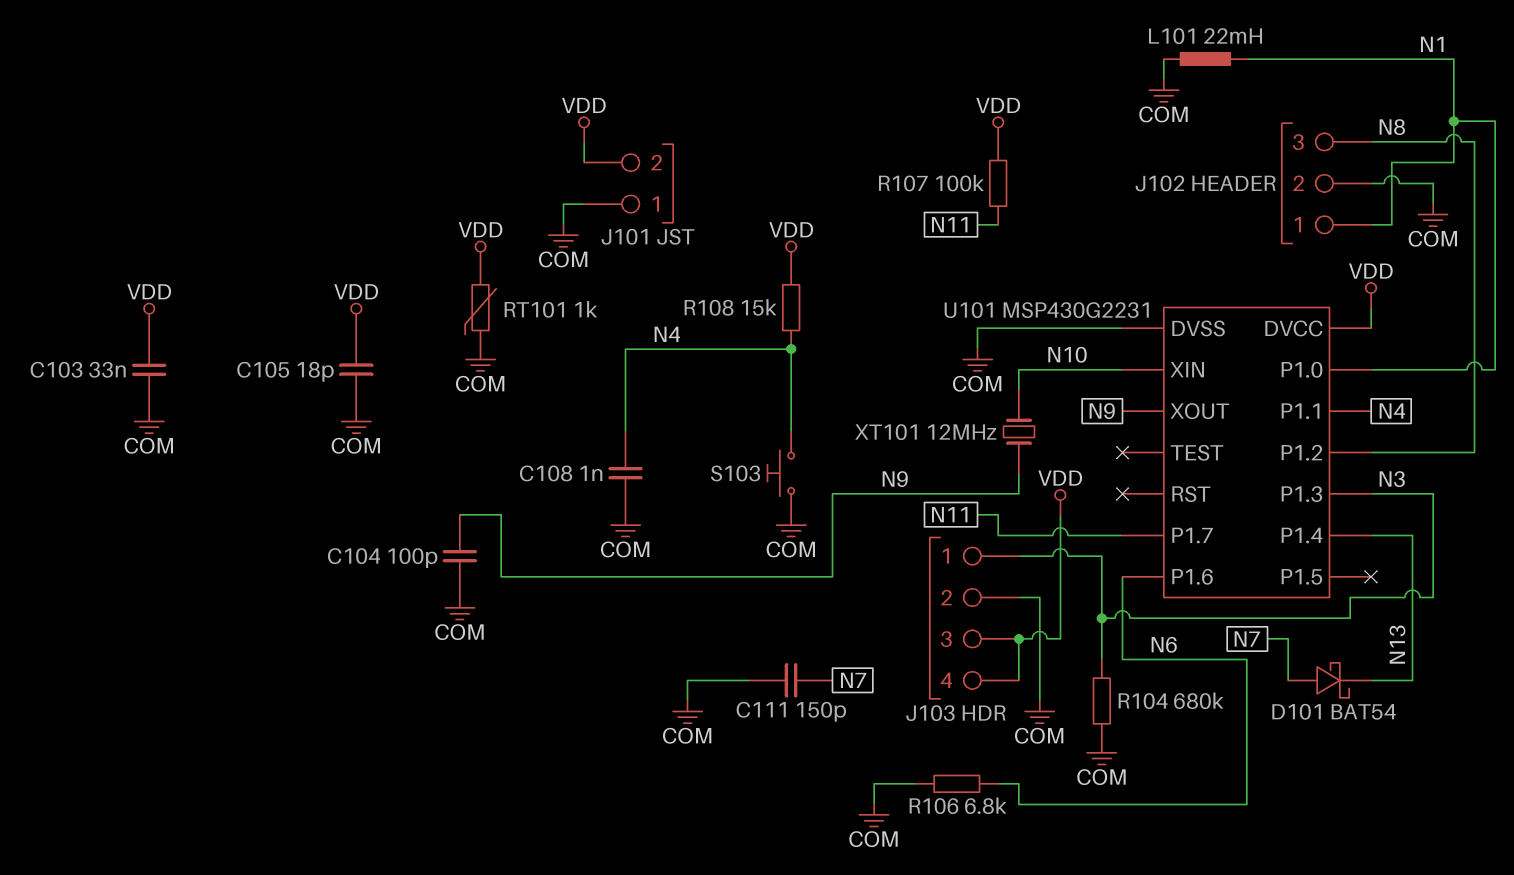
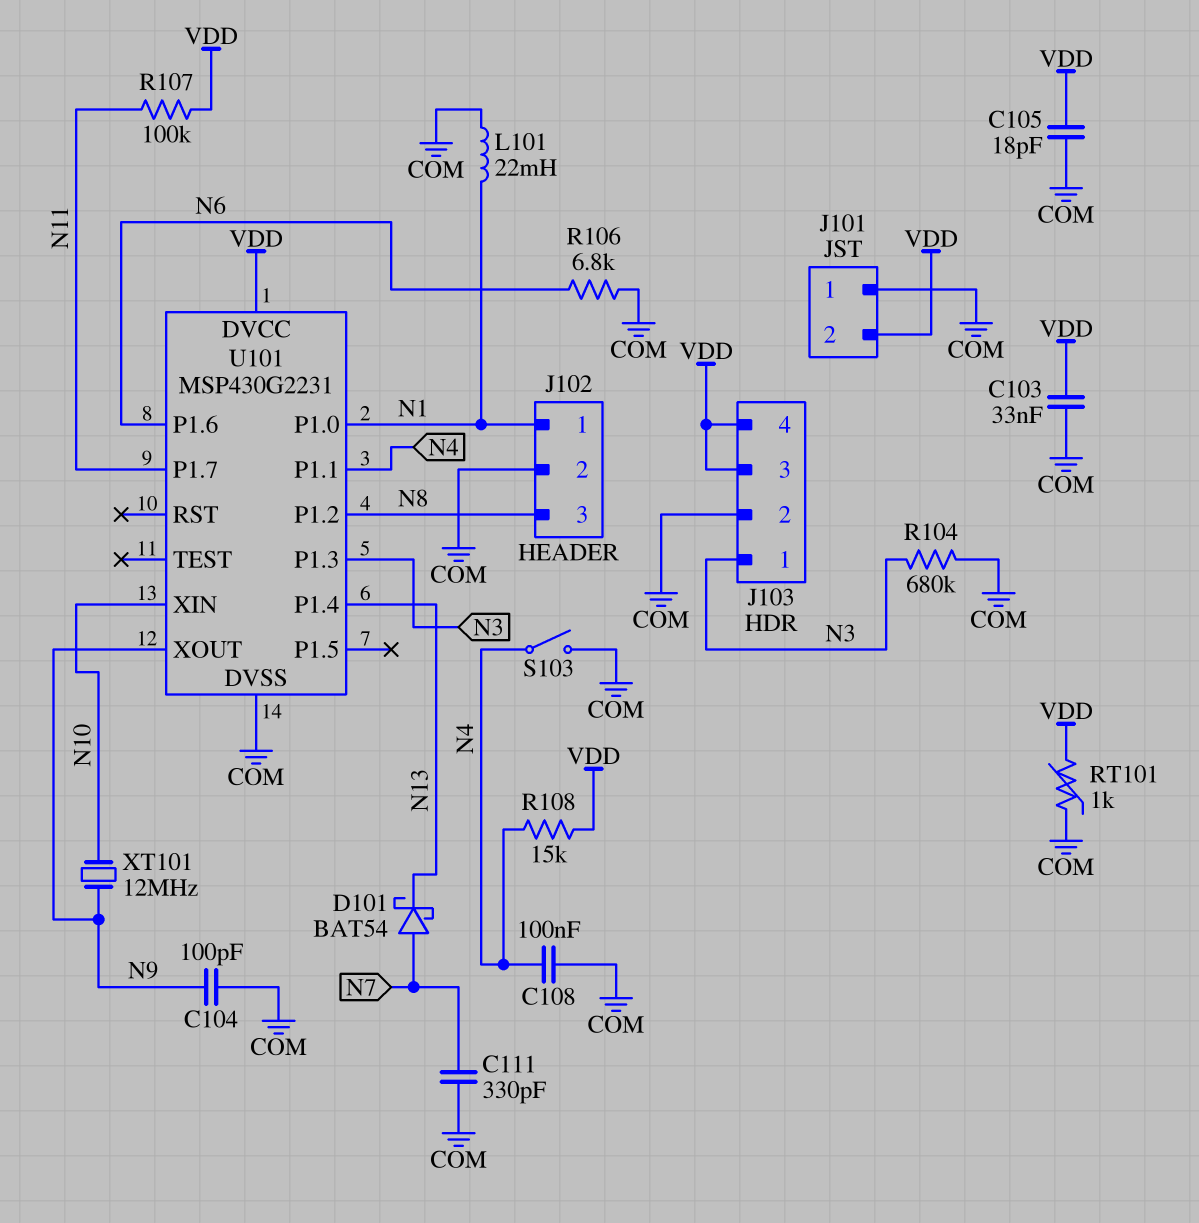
C108: 1nF (COM, N4) -> 100nF (COM, N4)
C111: 150pF (COM, N7) -> 330pF (COM, N7)
S103: button (COM, N4) -> switch (COM, N4)

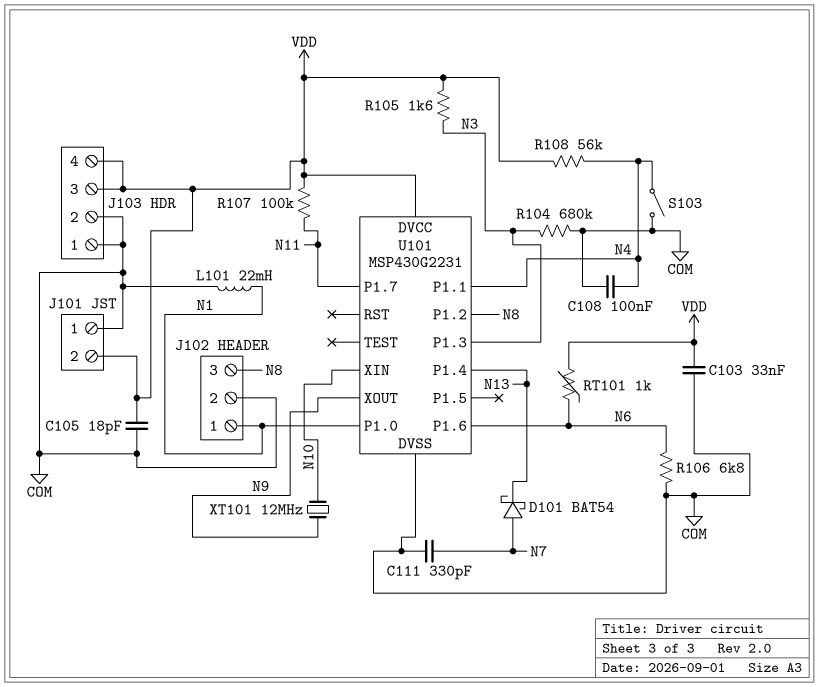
C104: 100pF (COM, N9) -> none
J103 pin 1: N3 -> COM
R105: none -> 1.6k (N3, VDD)
R108: 15k (N4, VDD) -> 56k (N4, VDD)
RT101: 1k (COM, VDD) -> 1k (N6, VDD)

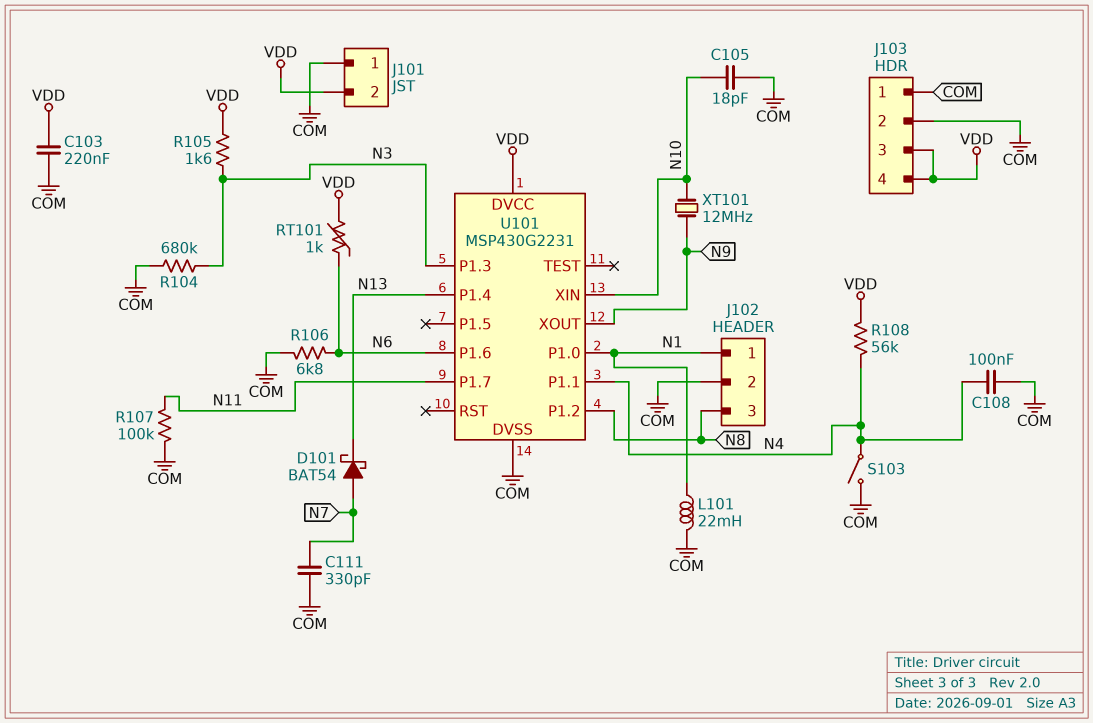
C103: 33nF (COM, VDD) -> 220nF (COM, VDD)
C105: 18pF (COM, VDD) -> 18pF (COM, N10)
R107: 100k (N11, VDD) -> 100k (COM, N11)

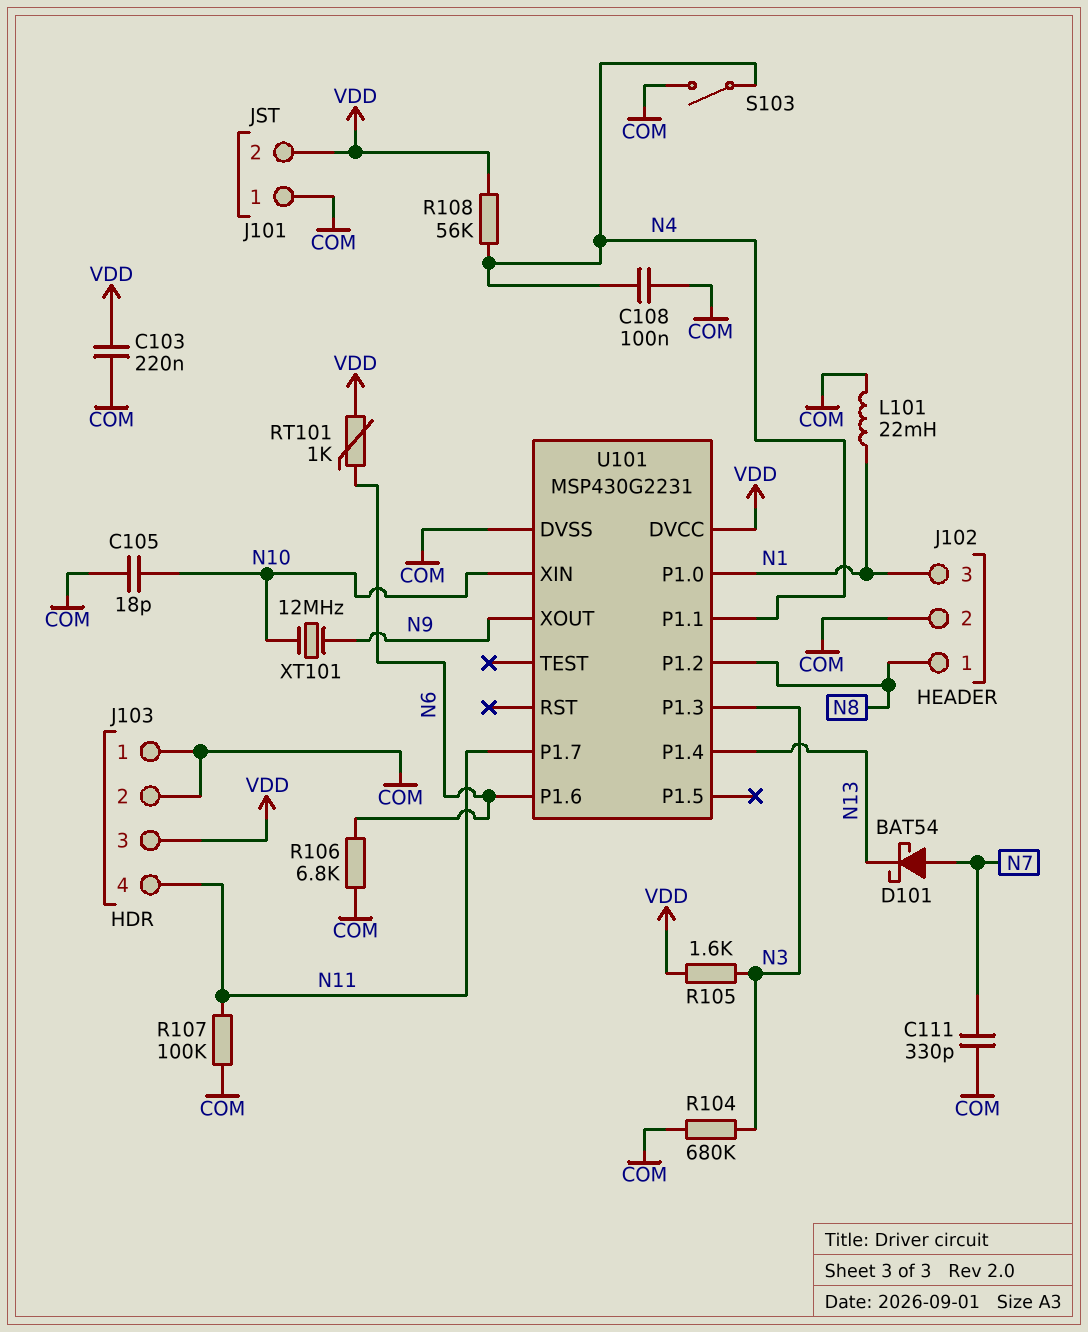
J102 pin 1: N1 -> N8
J102 pin 3: N8 -> N1
J103 pin 4: VDD -> N11

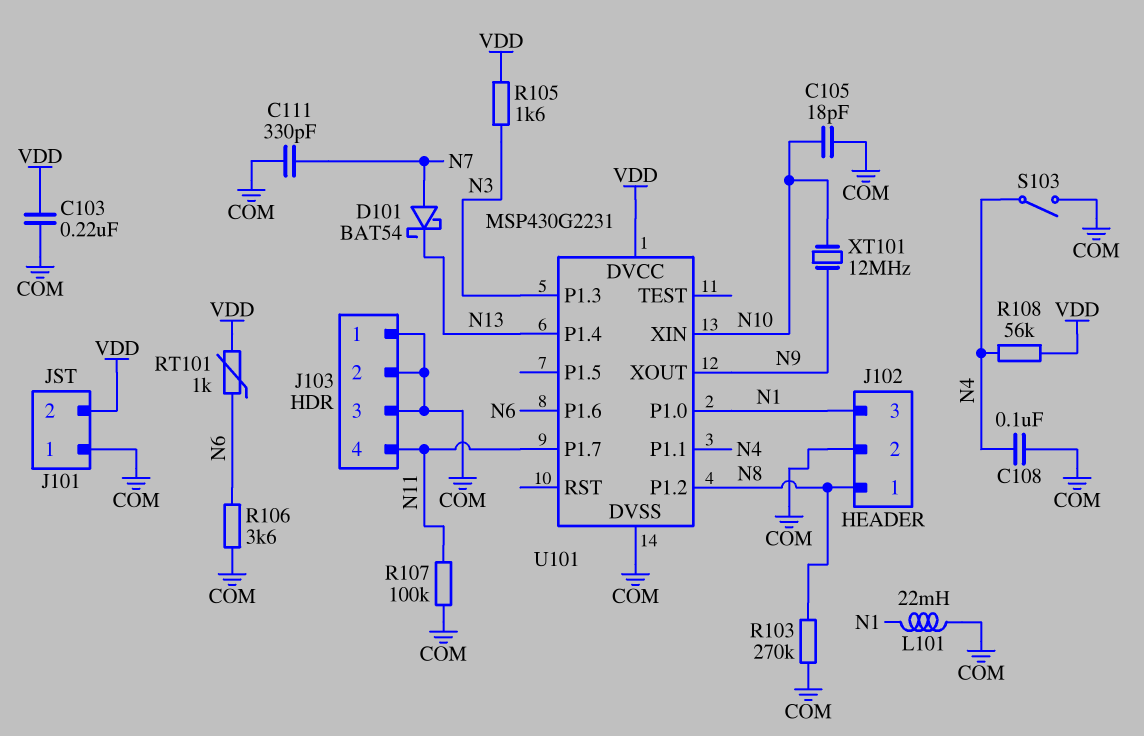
J103 pin 3: VDD -> COM
R103: none -> 270k (COM, N8)
R104: 680k (COM, N3) -> none
R106: 6.8k (COM, N6) -> 3.6k (COM, N6)

